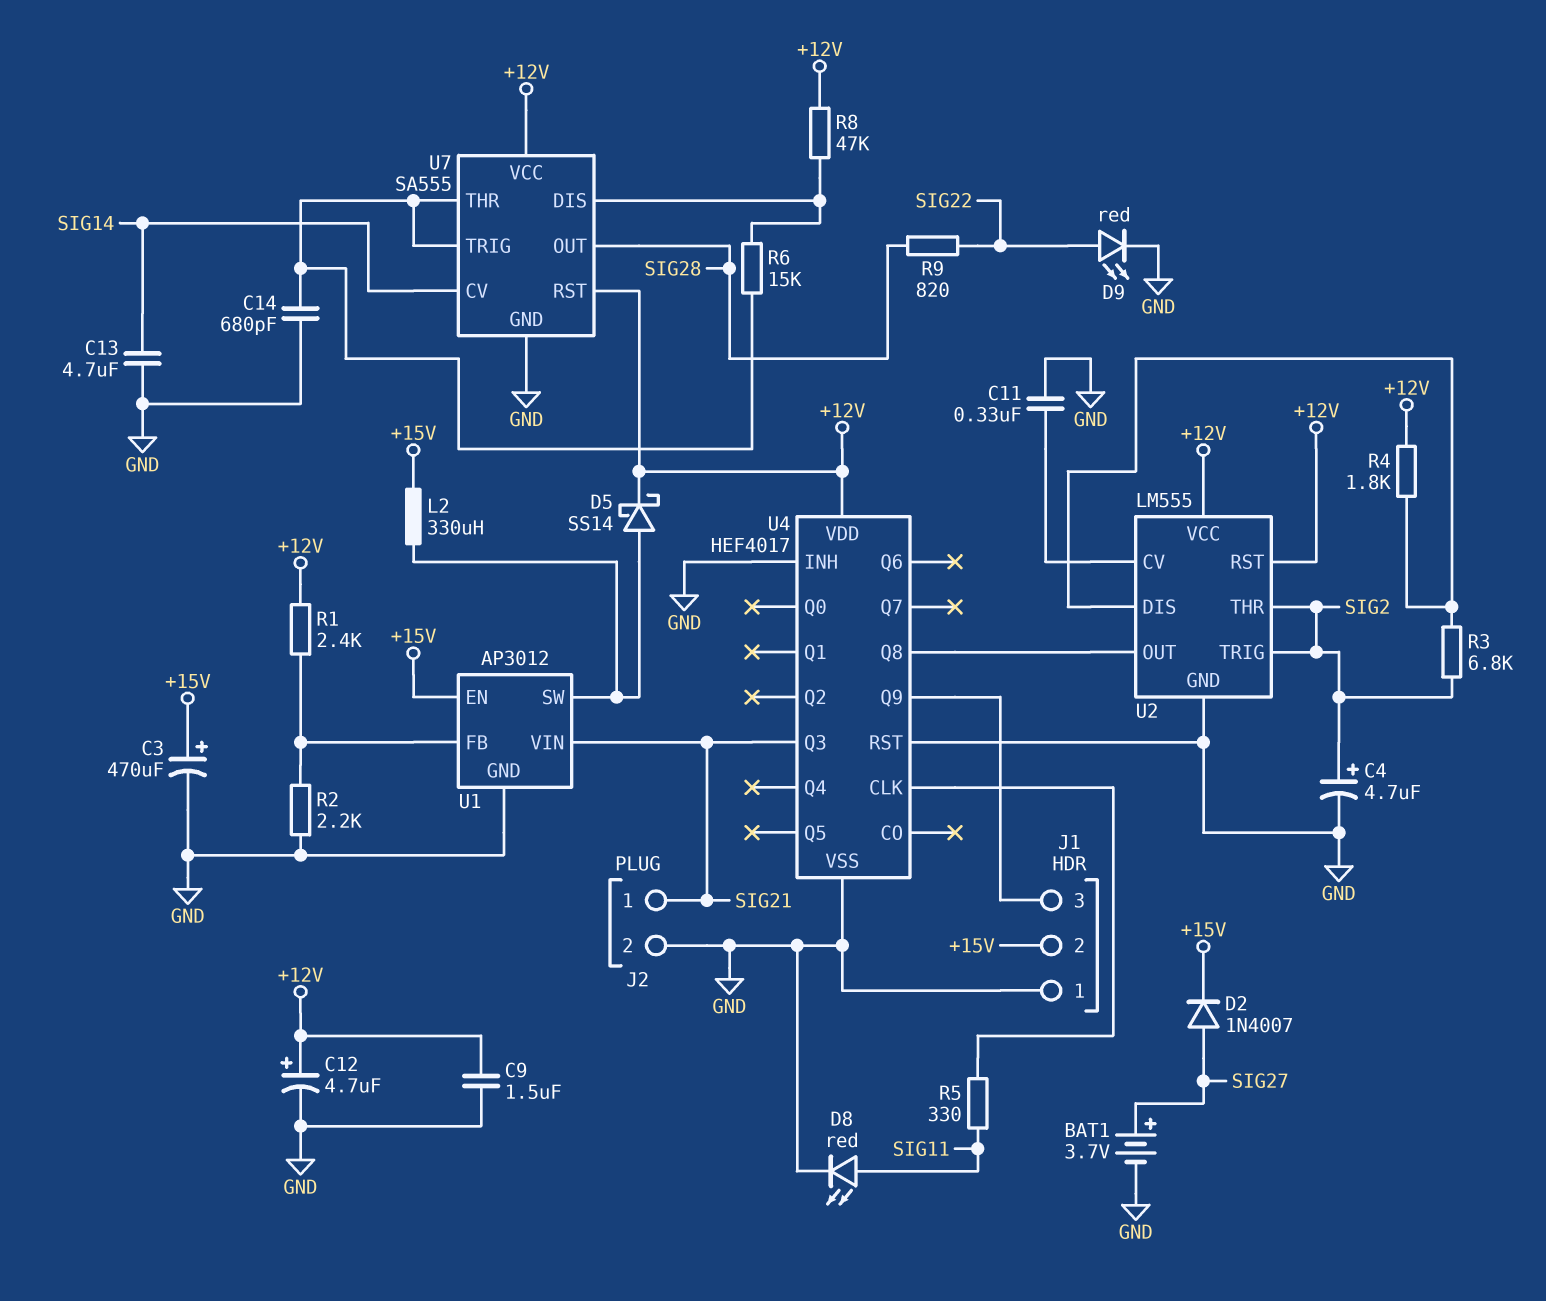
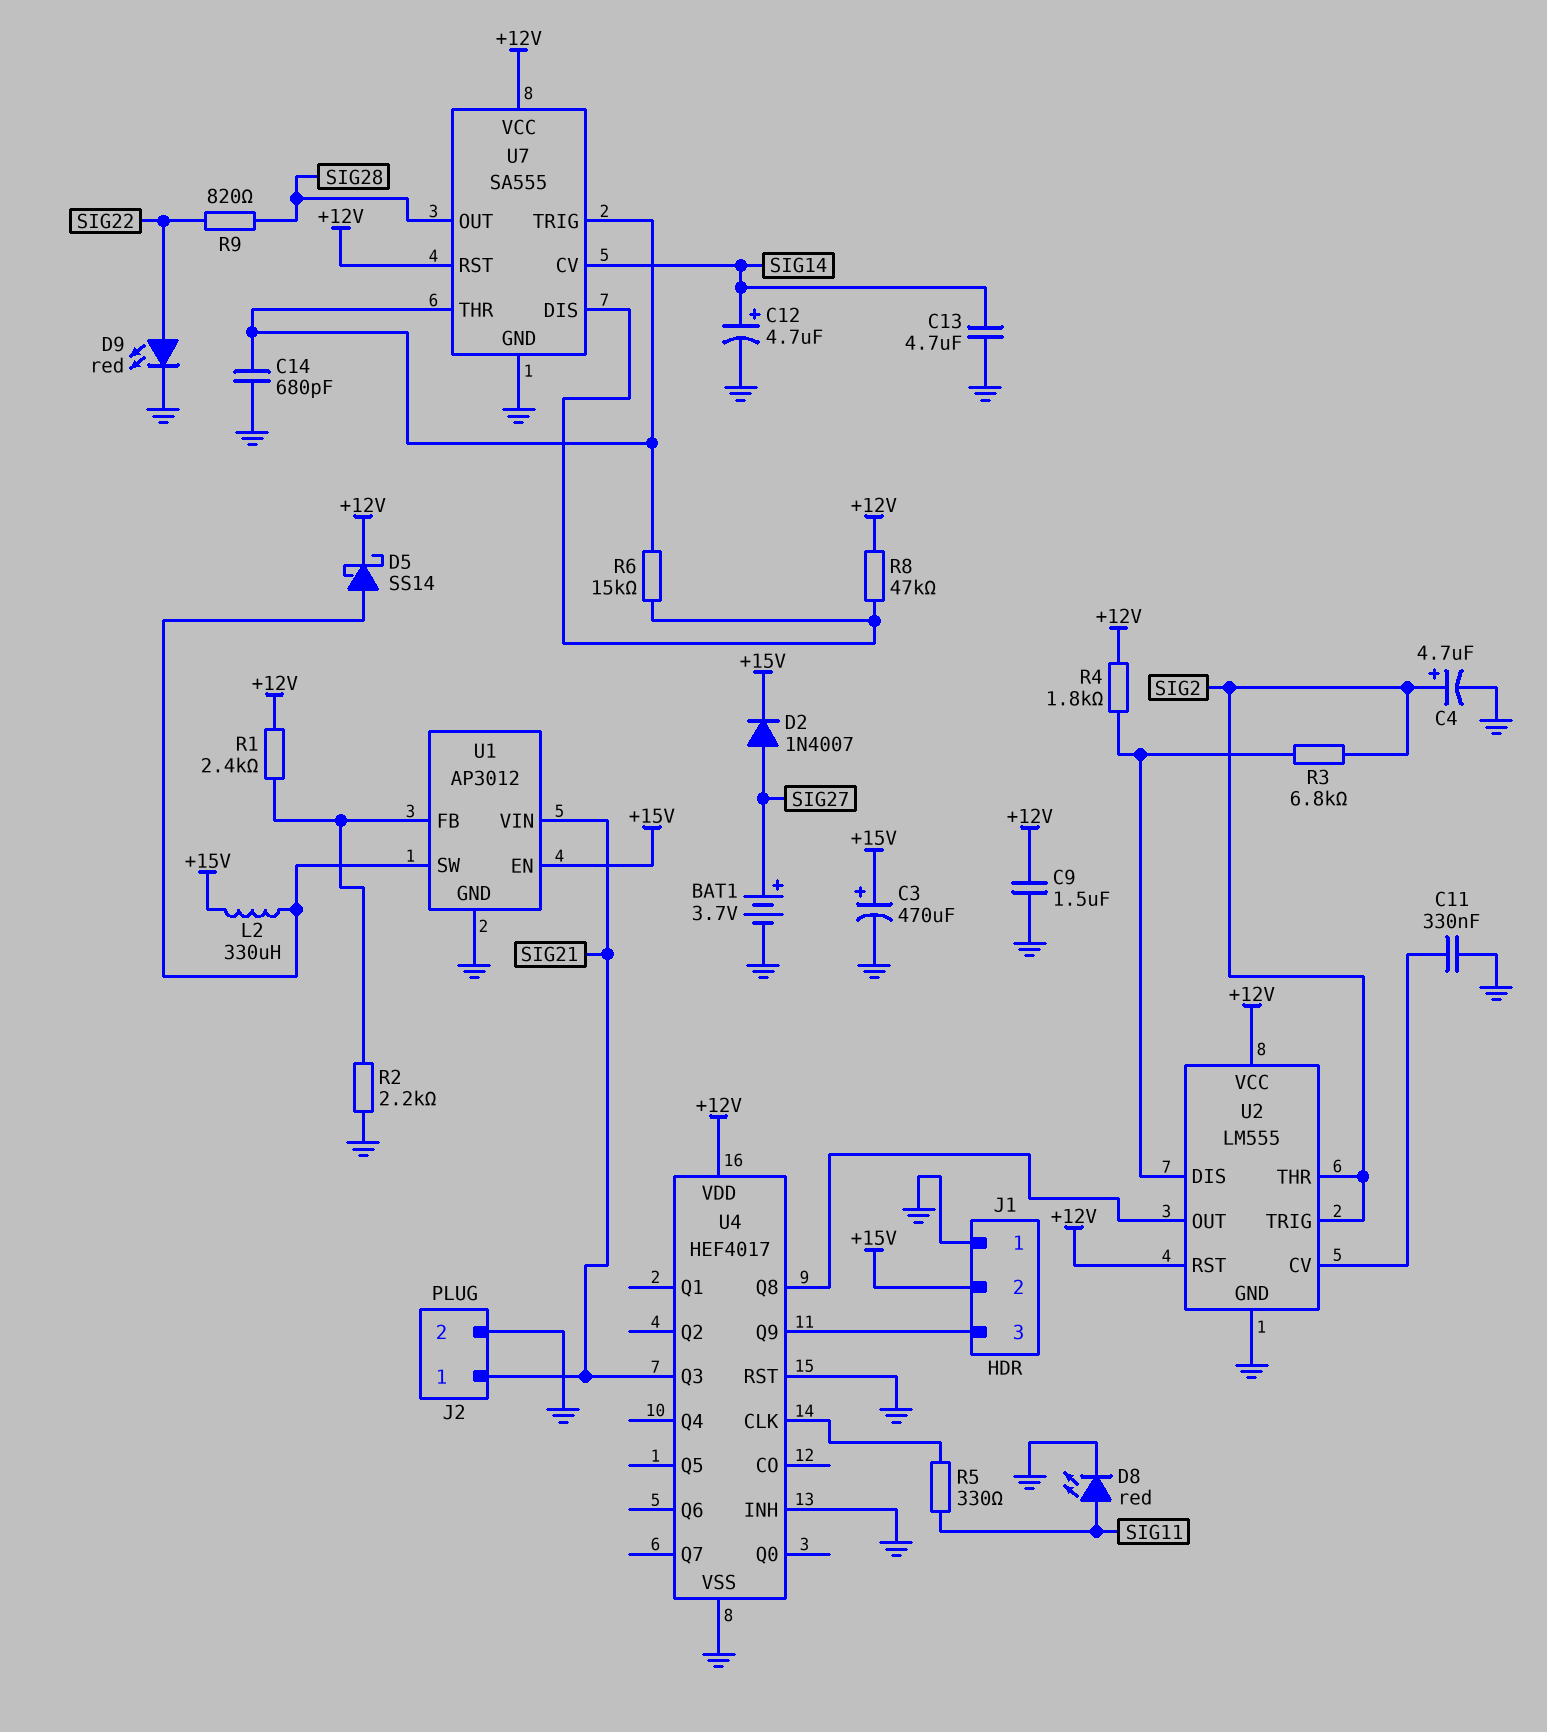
C12: 4.7uF (plus +12V, minus GND) -> 4.7uF (plus SIG14, minus GND)

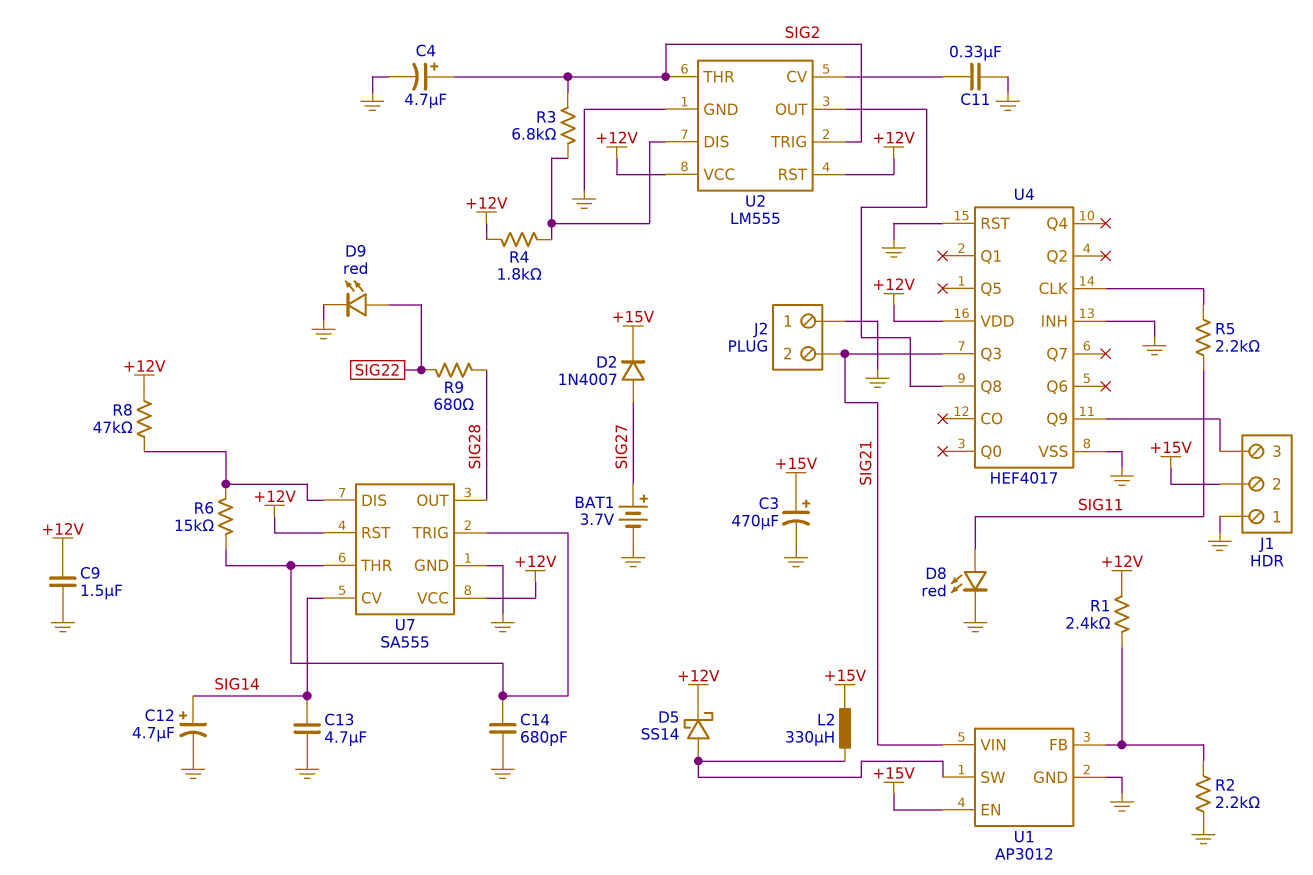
J2 pin 1: SIG21 -> GND
J2 pin 2: GND -> SIG21
R5: 330 (SIG11, U4/CLK) -> 2.2k (SIG11, U4/CLK)
R9: 820 (SIG22, SIG28) -> 680 (SIG22, SIG28)

